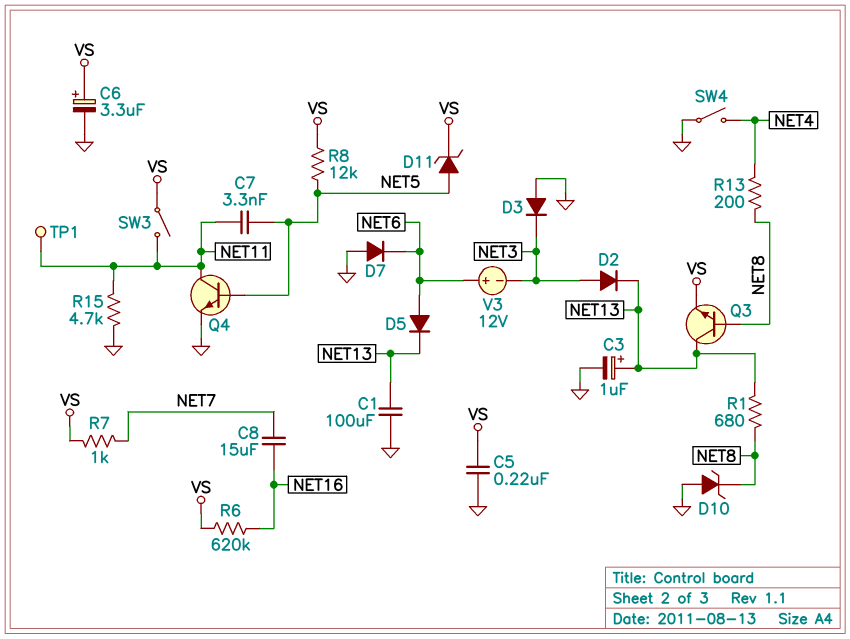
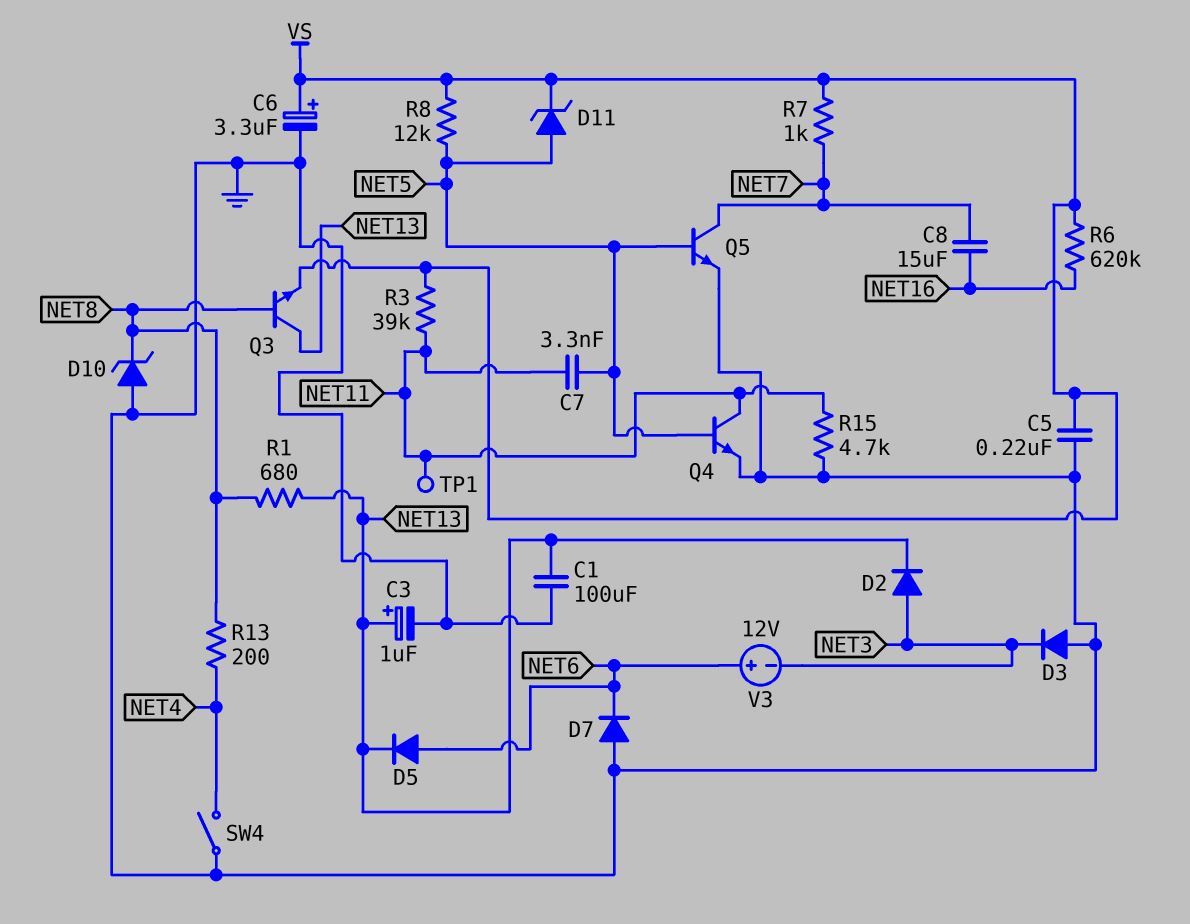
Q5: none -> NPN (B NET5, C NET7, E GND)
R3: none -> 39k (NET11, VS)
SW3: switch (NET11, VS) -> none

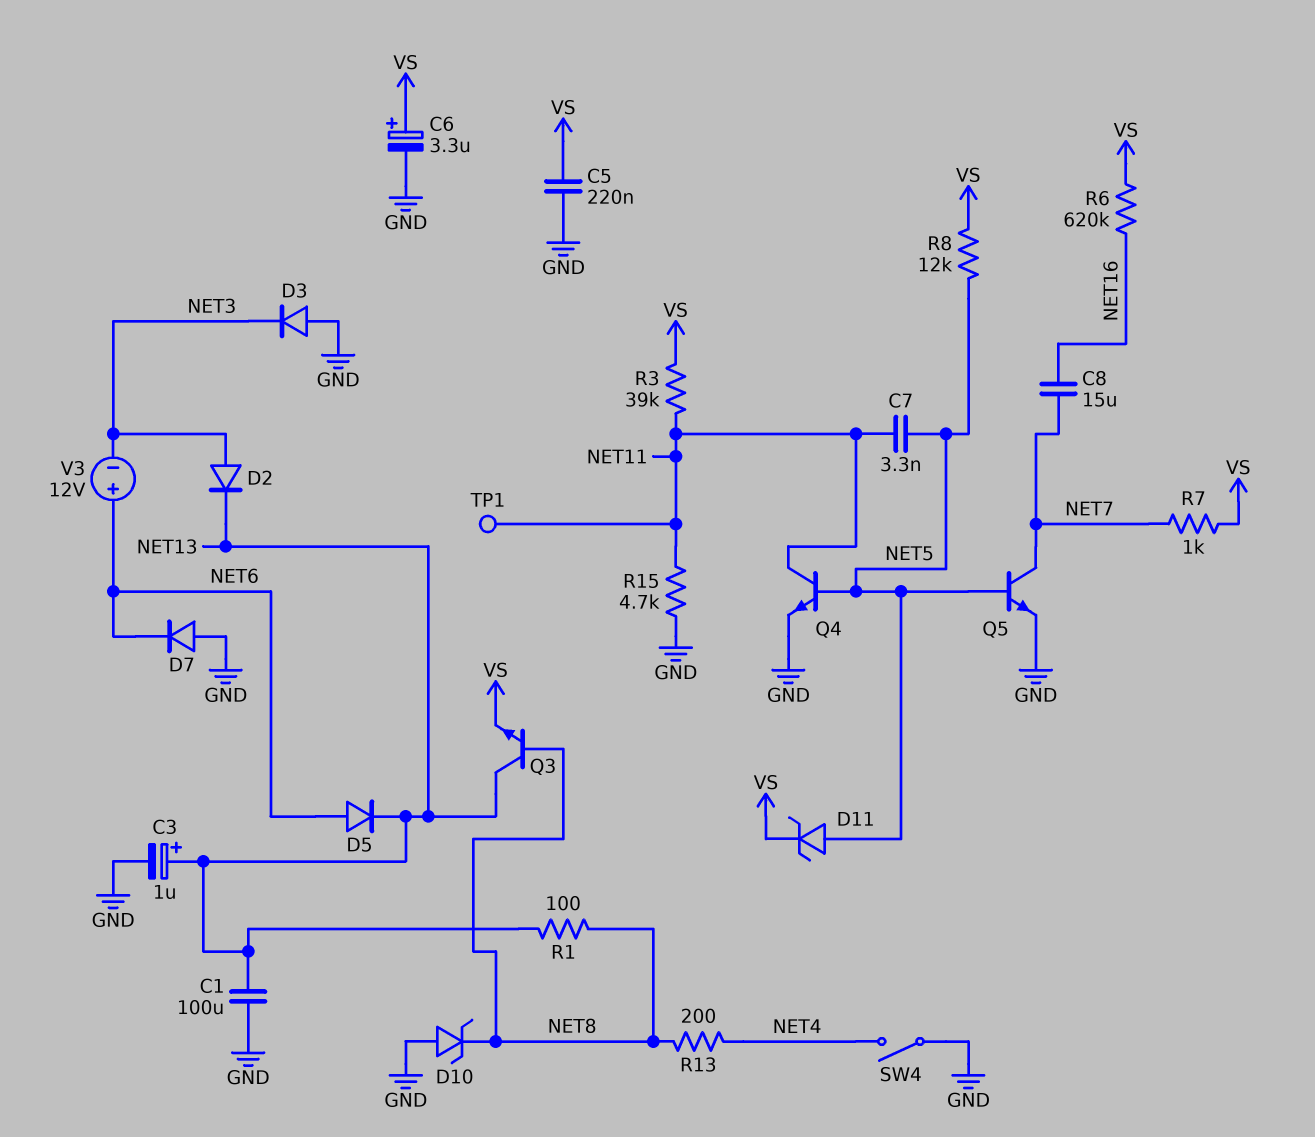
R1: 680 (NET8, NET13) -> 100 (NET8, NET13)

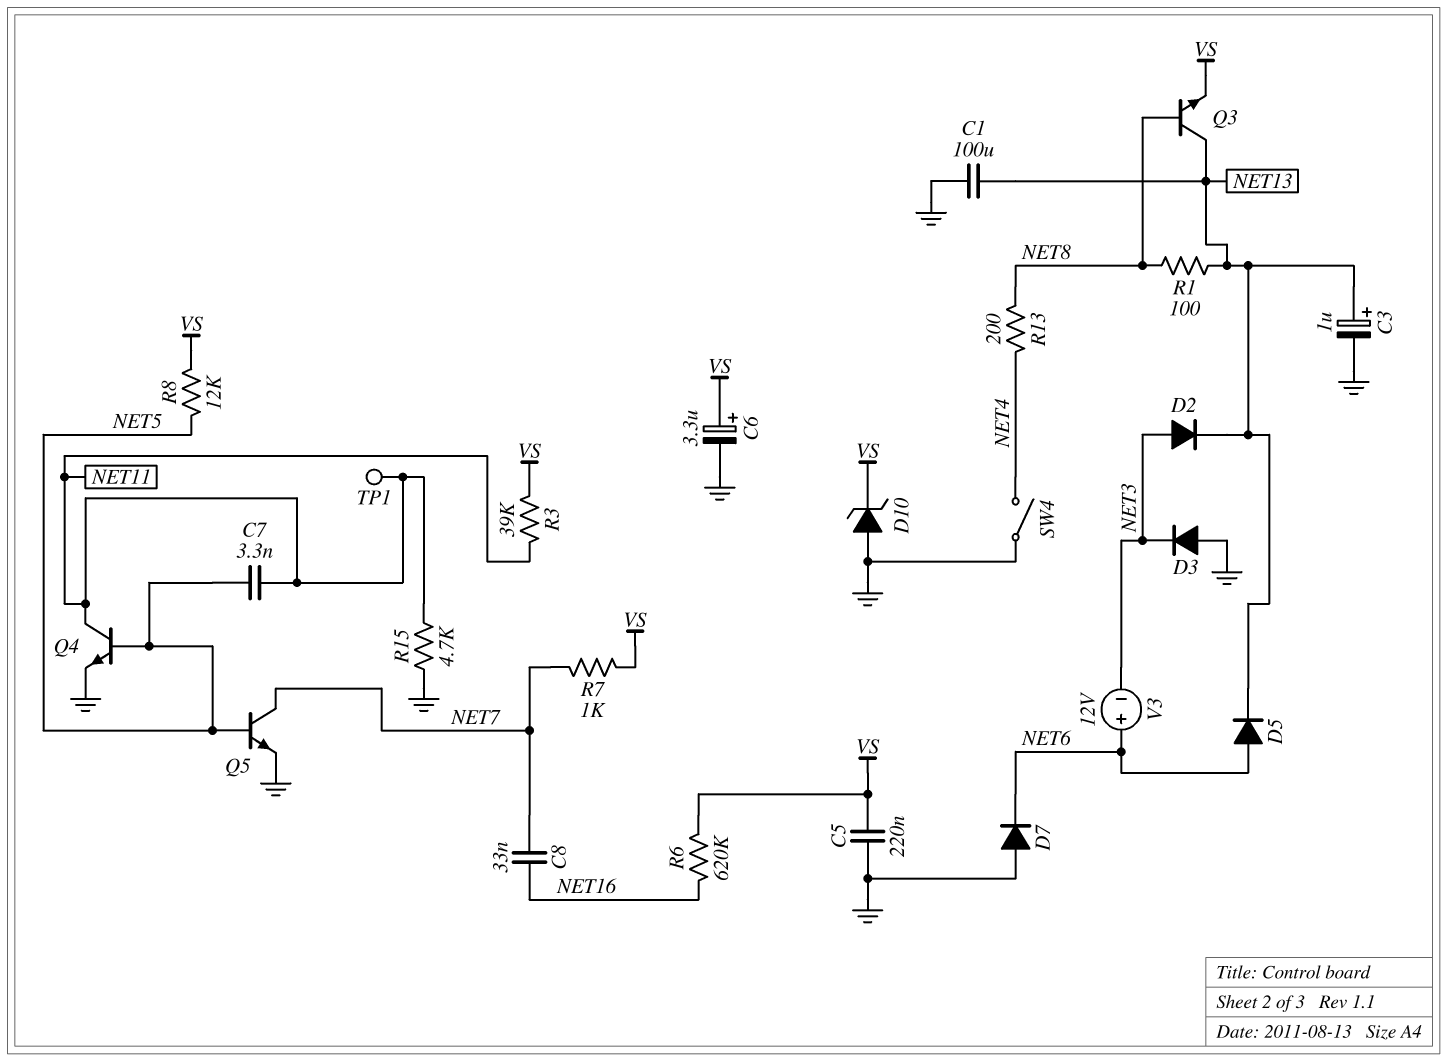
C8: 15uF (NET7, NET16) -> 33nF (NET7, NET16)
D10: zener (A GND, K NET8) -> zener (A GND, K VS)
D11: zener (A NET5, K VS) -> none

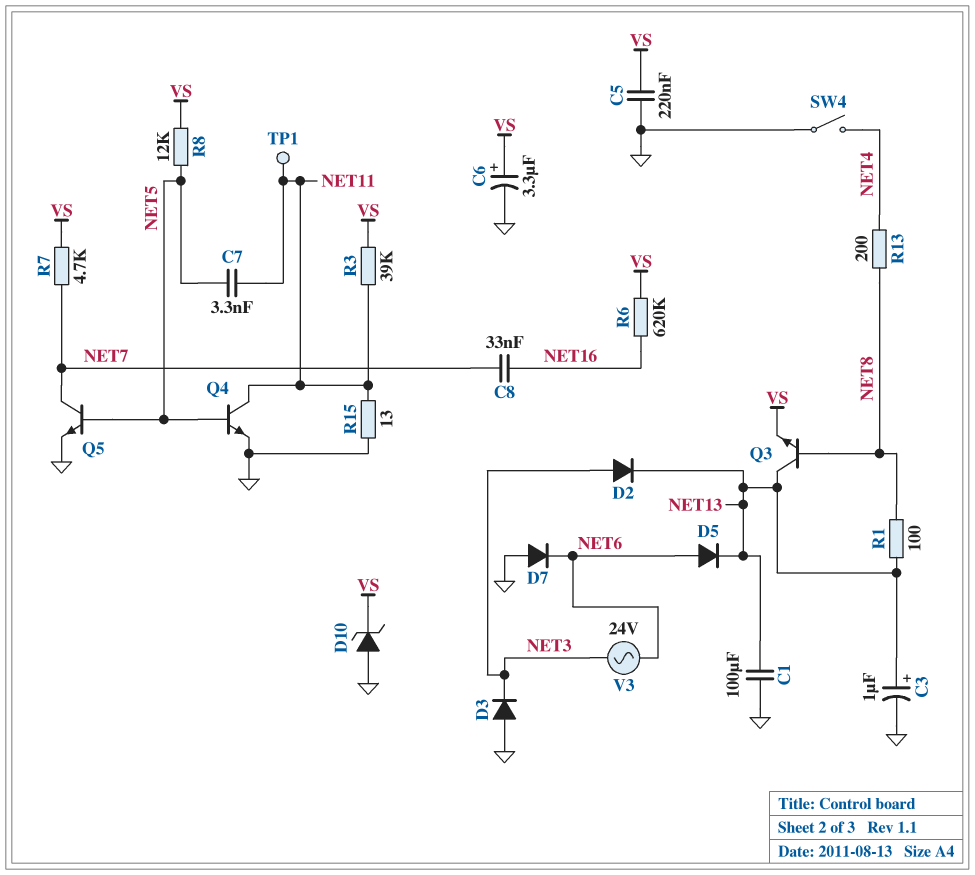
R7: 1k (NET7, VS) -> 4.7k (NET7, VS)
R15: 4.7k (GND, NET11) -> 13 (GND, NET11)
V3: 12V (plus NET6, minus NET3) -> AC 24V (NET3, NET6)

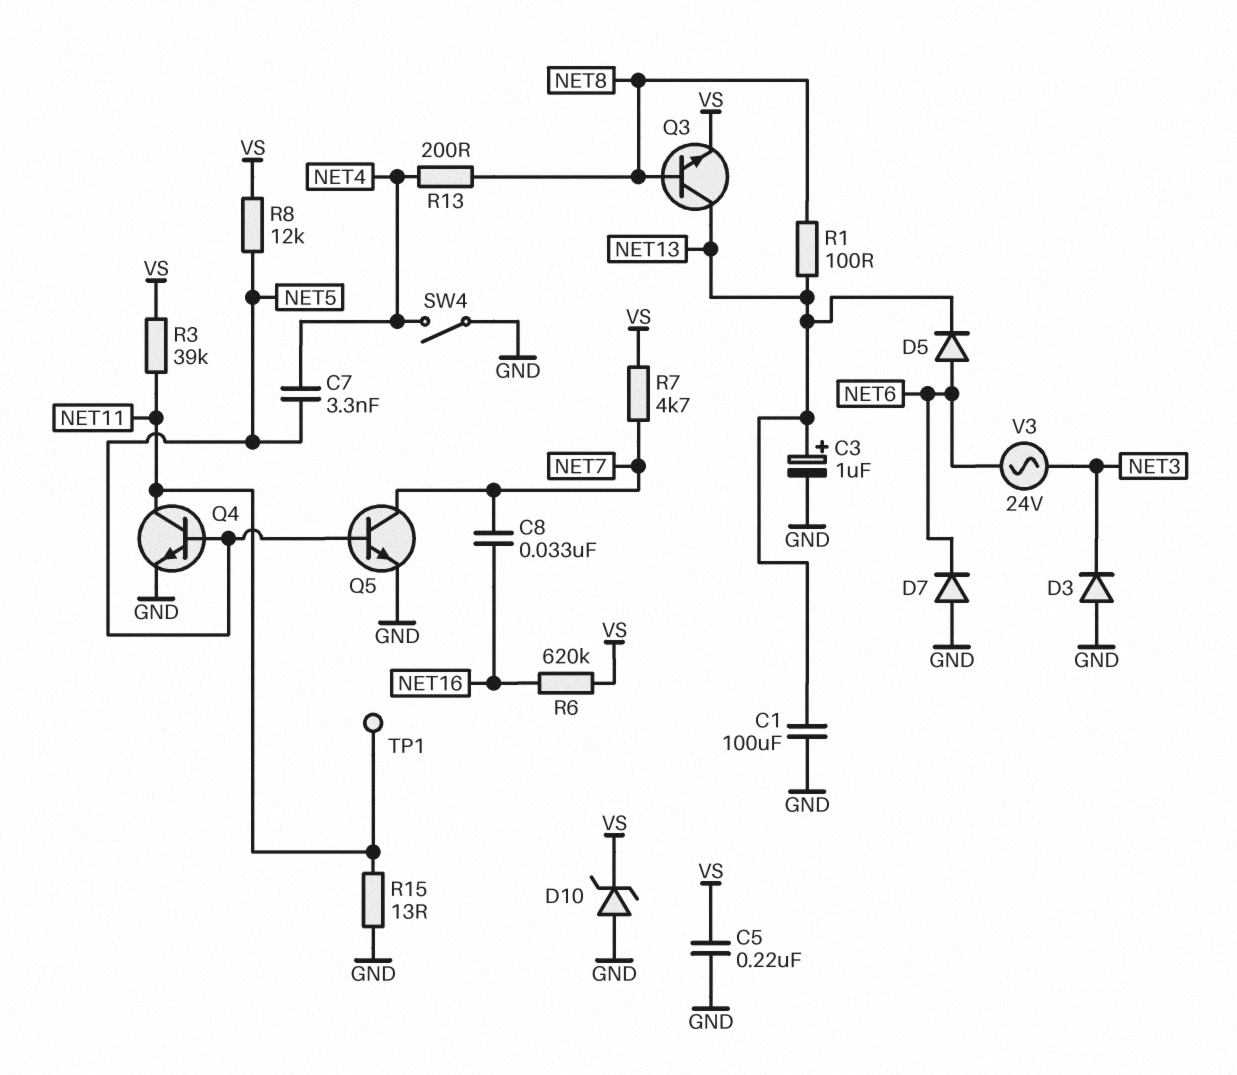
C6: 3.3uF (plus VS, minus GND) -> none
C7: 3.3nF (NET5, NET11) -> 3.3nF (NET4, NET5)
D2: diode (A NET3, K NET13) -> none

